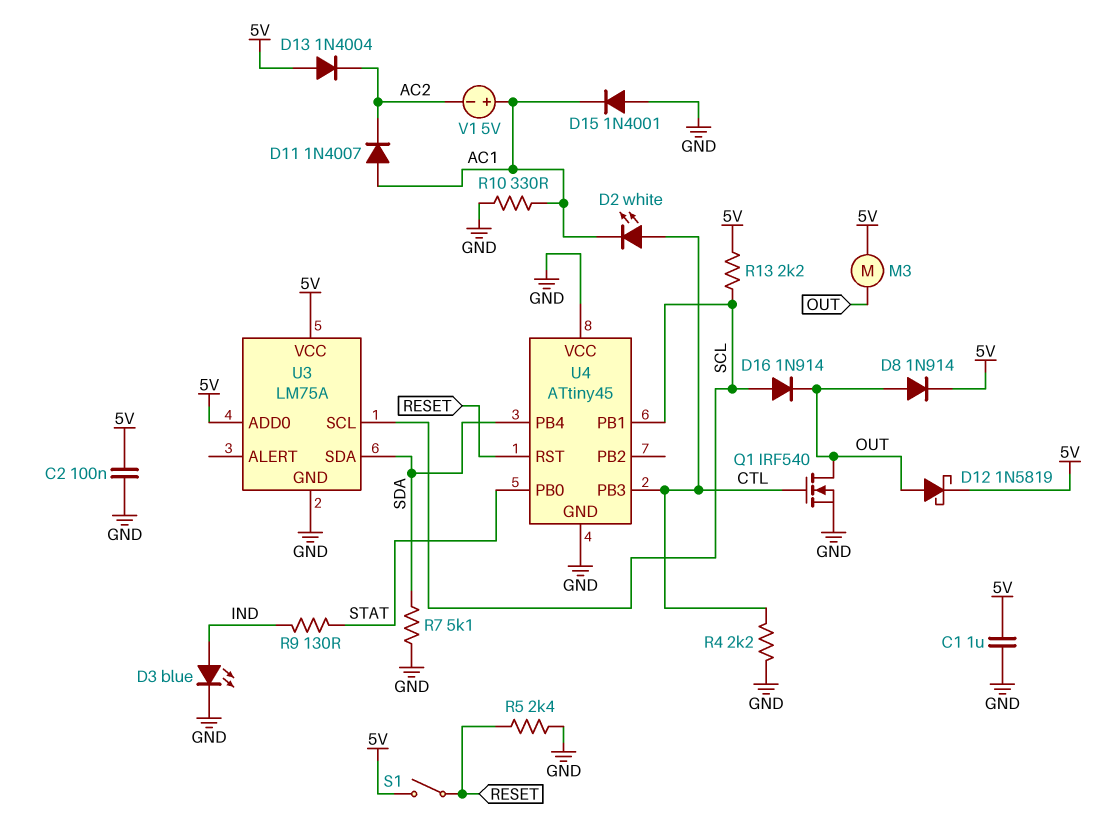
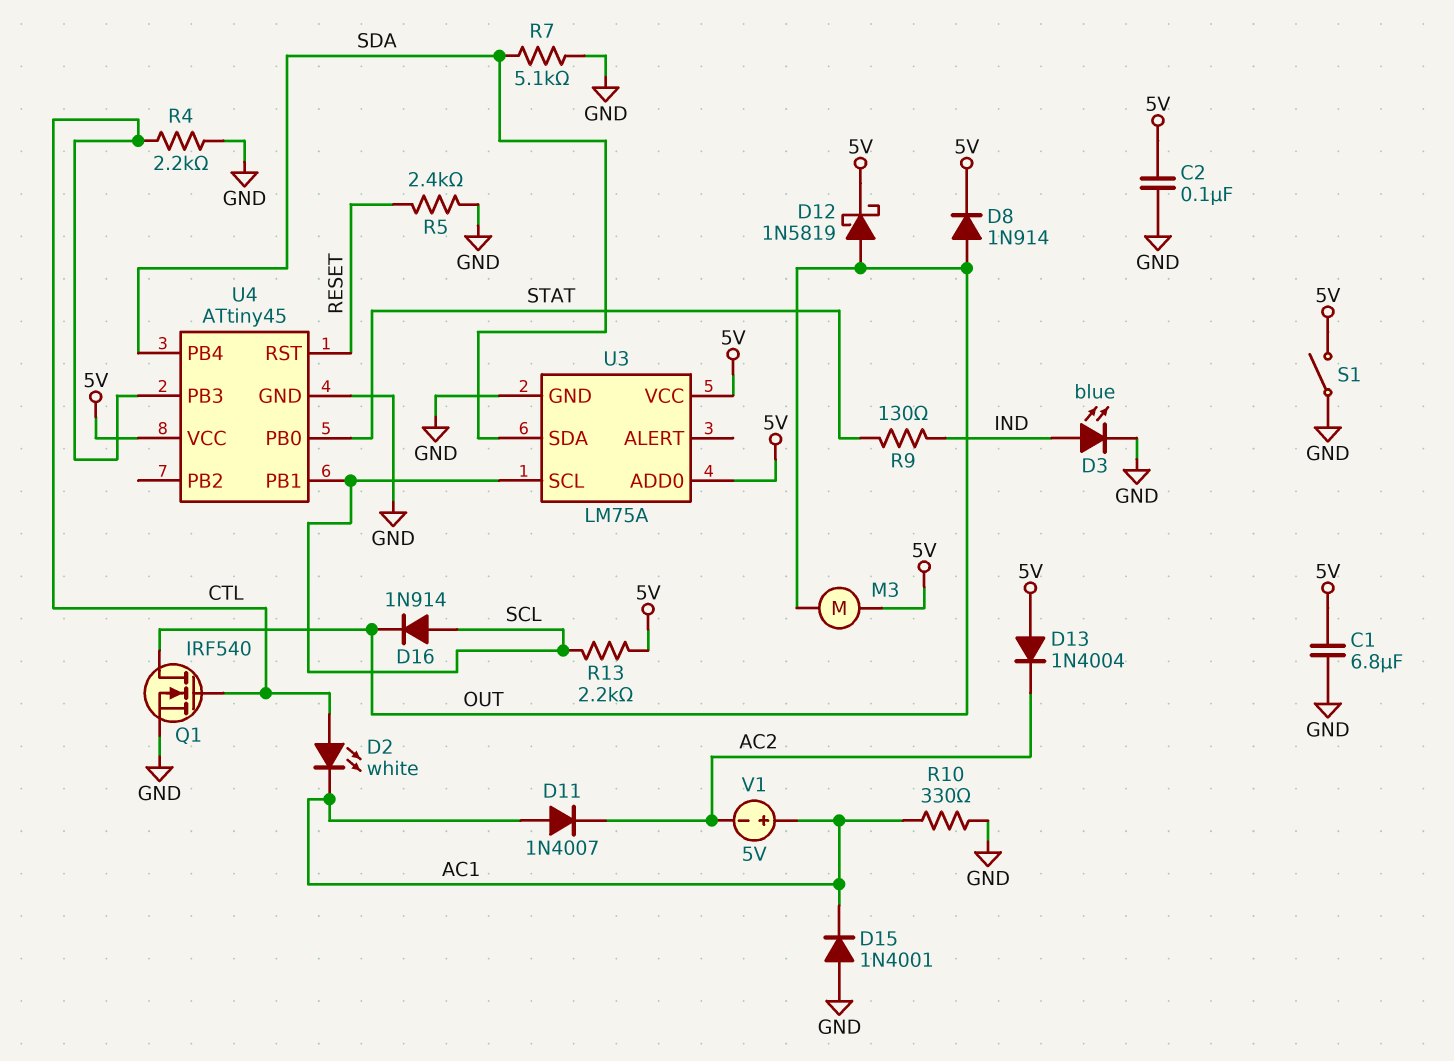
C1: 1uF (5V, GND) -> 6.8uF (5V, GND)
S1: switch (5V, RESET) -> switch (5V, GND)
U4 pin VCC: GND -> 5V

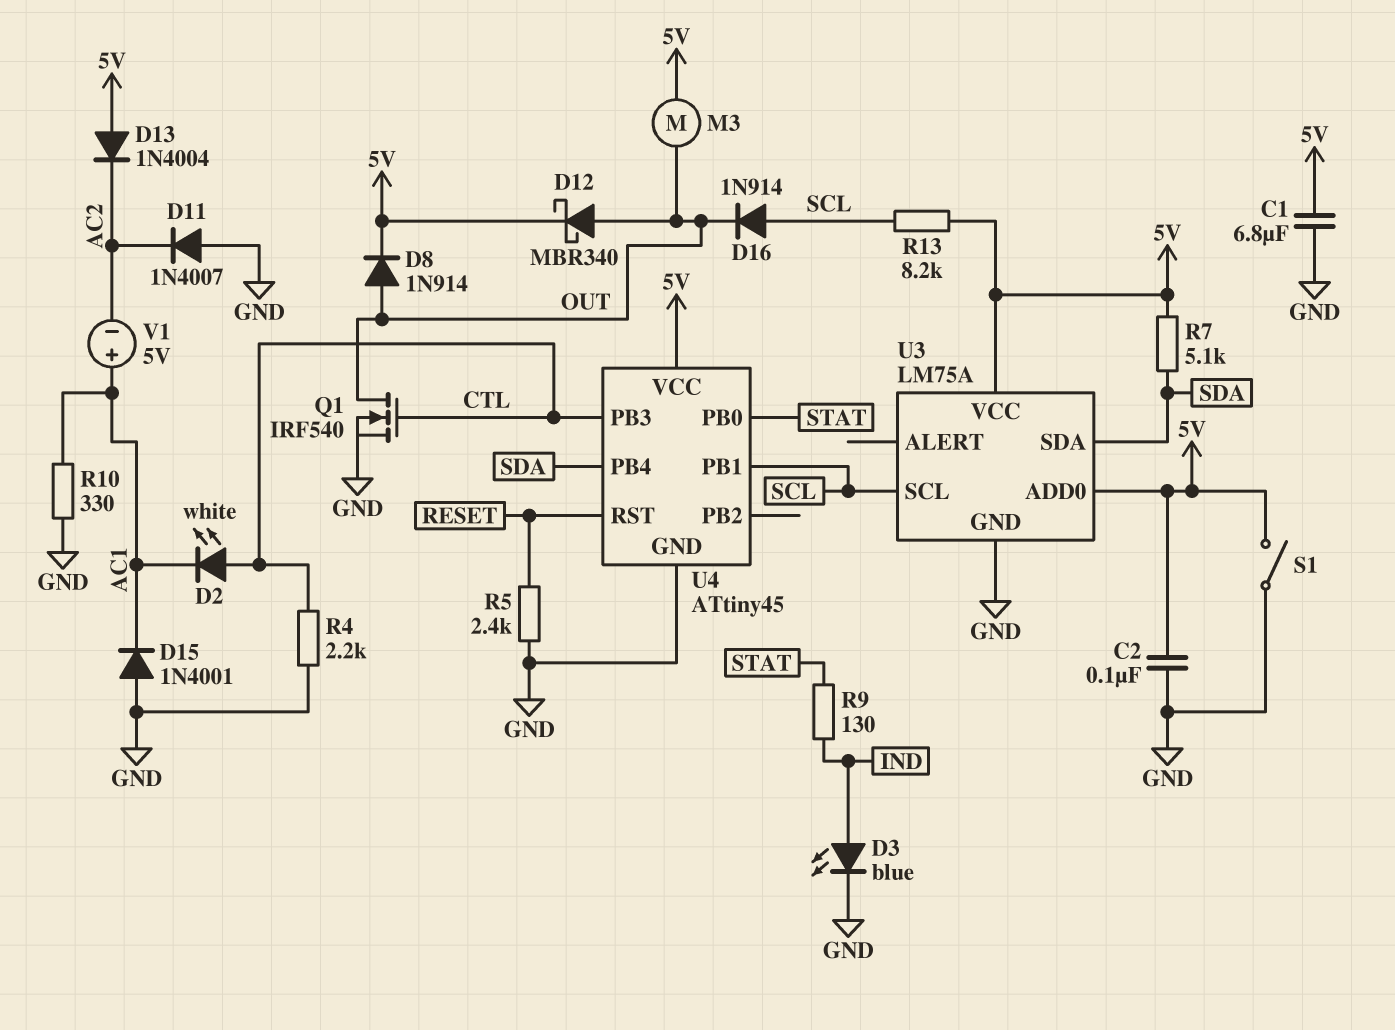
D11: diode 1N4007 (A AC1, K AC2) -> diode 1N4007 (A GND, K AC2)
D12: schottky 1N5819 (A OUT, K 5V) -> schottky MBR340 (A OUT, K 5V)
R7: 5.1k (GND, SDA) -> 5.1k (5V, SDA)
R13: 2.2k (5V, SCL) -> 8.2k (5V, SCL)

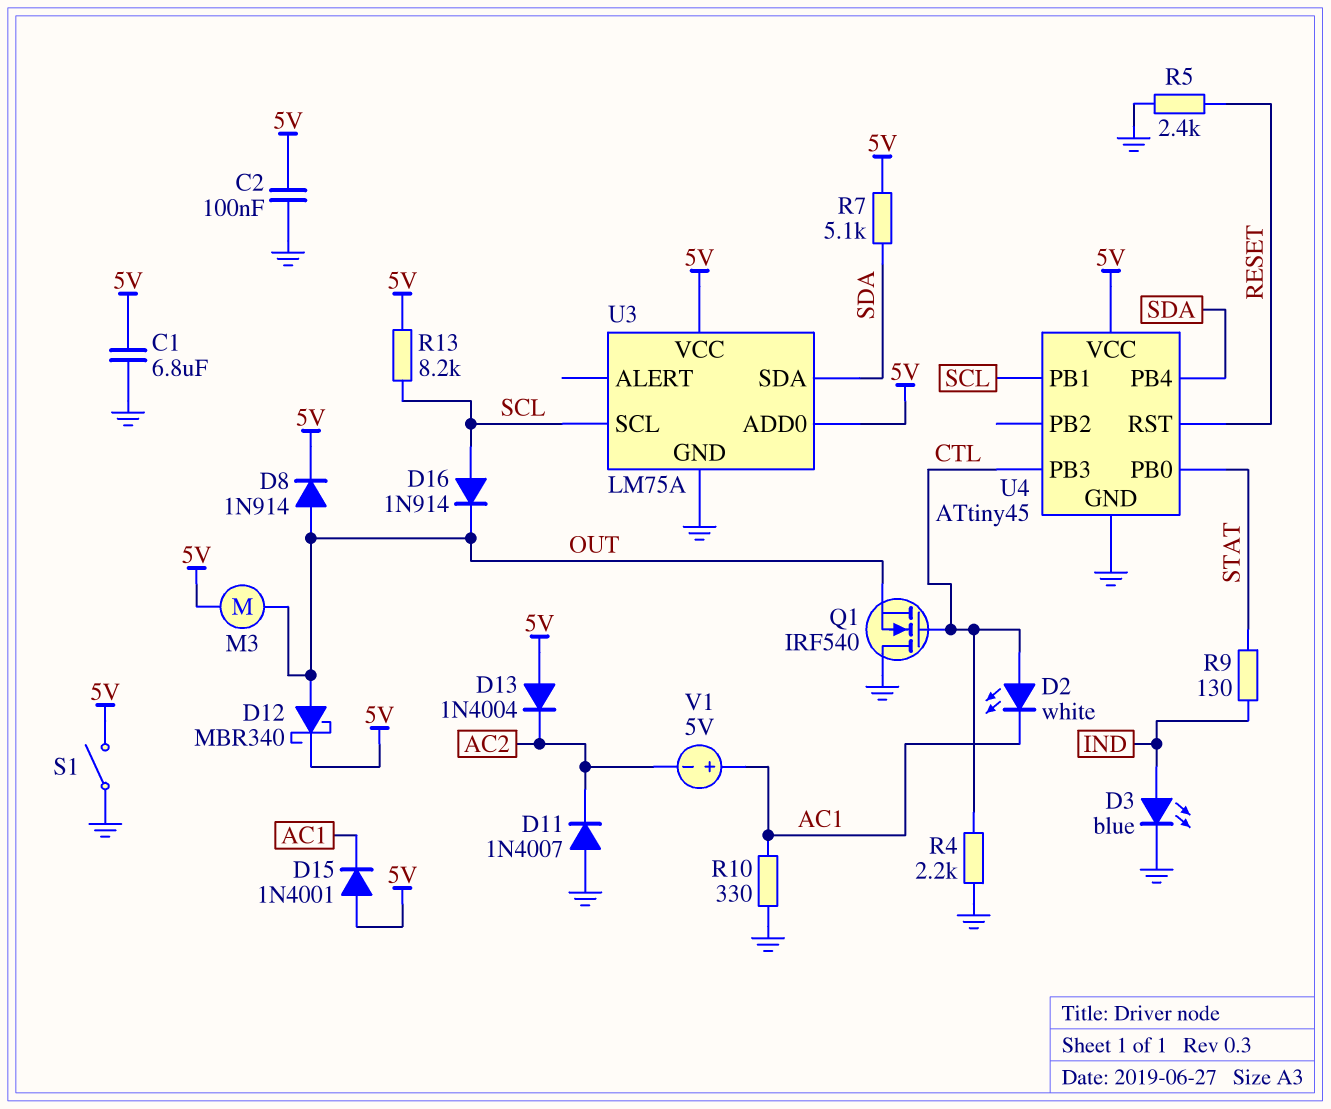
D15: diode 1N4001 (A GND, K AC1) -> diode 1N4001 (A 5V, K AC1)
Q1: NMOS IRF540 (G CTL, D OUT, S GND) -> NMOS IRF540 (G CTL, D GND, S OUT)

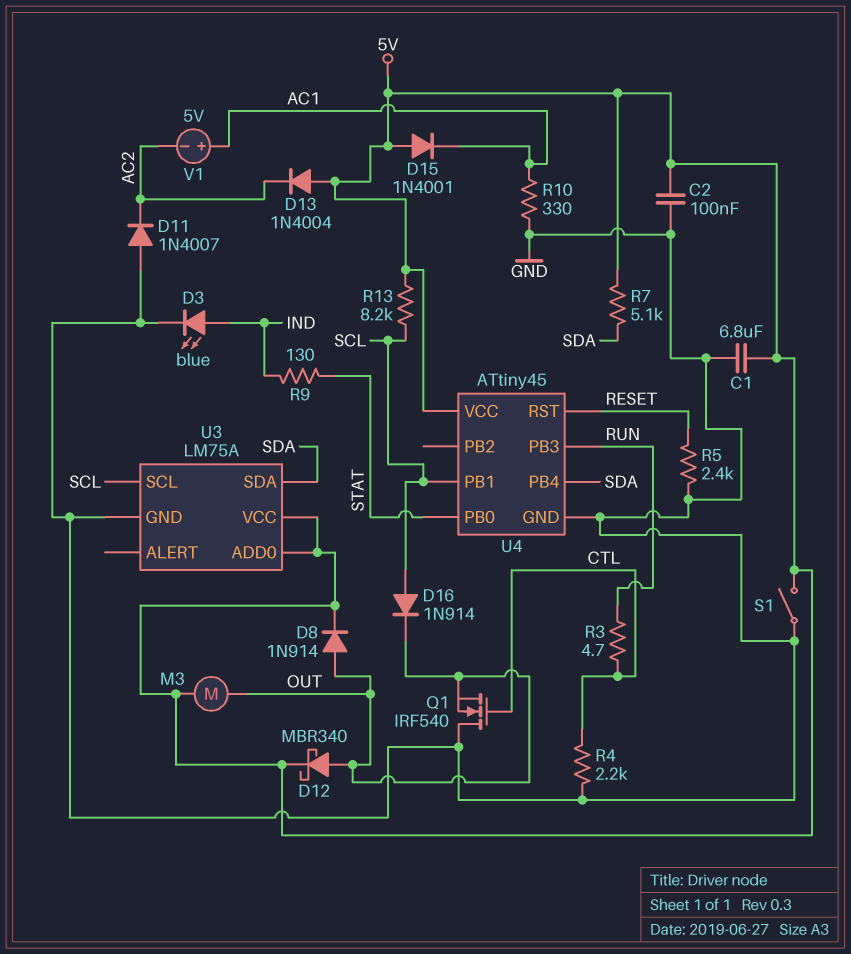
D2: LED white (A CTL, K AC1) -> none
R3: none -> 4.7 (CTL, RUN)
U4 pin PB3: CTL -> RUN

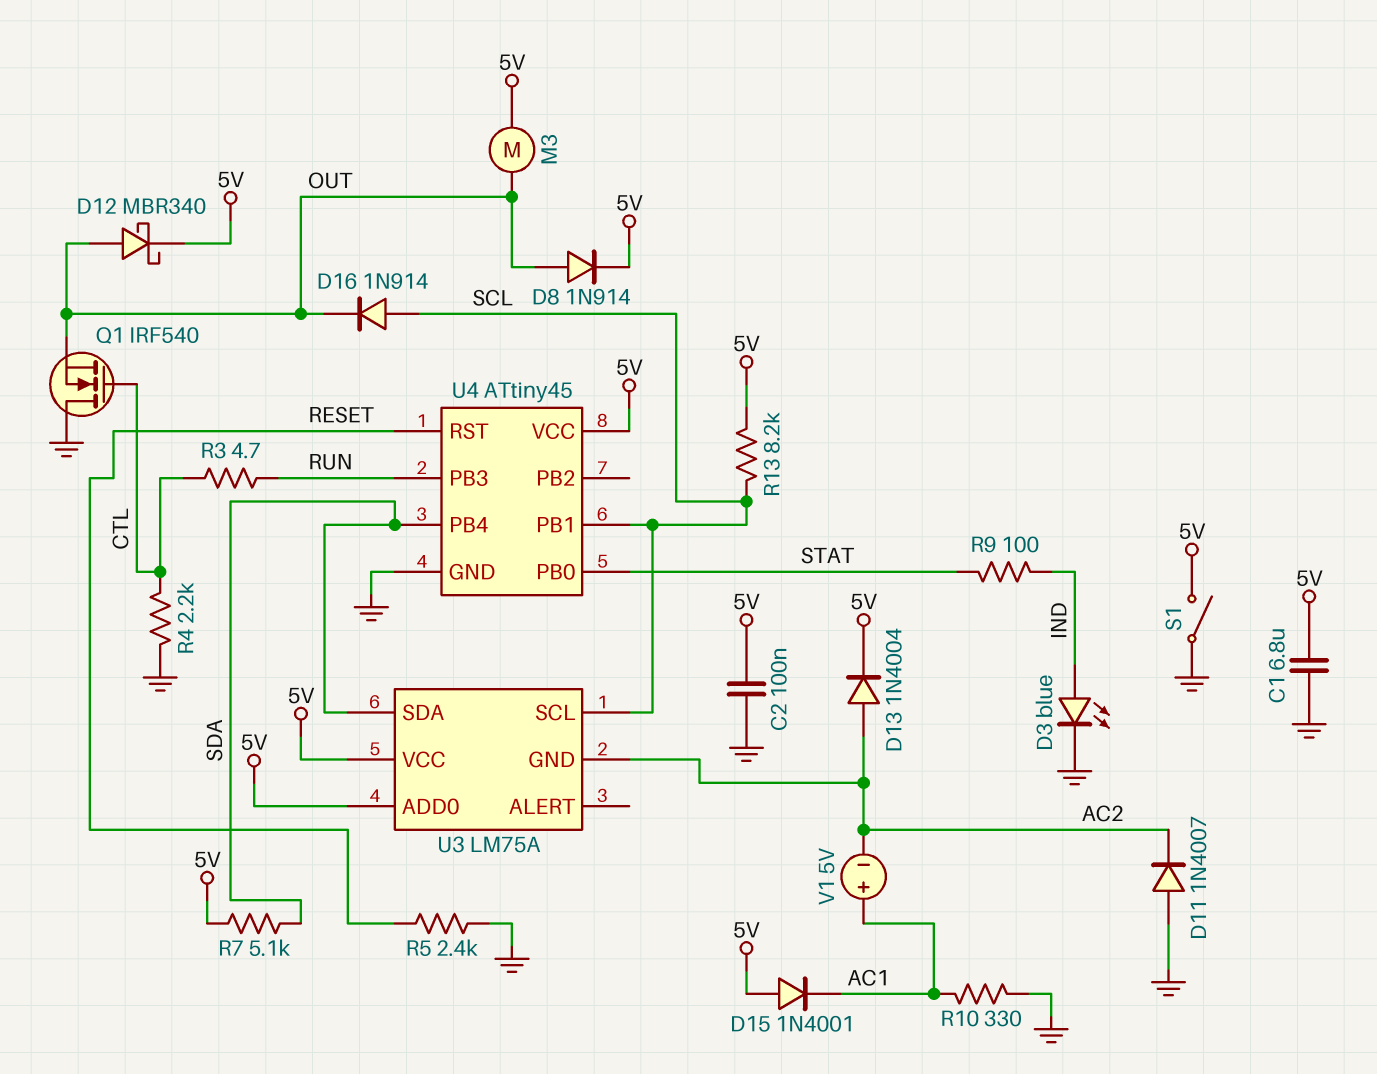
D13: diode 1N4004 (A 5V, K AC2) -> diode 1N4004 (A AC2, K 5V)
R9: 130 (IND, STAT) -> 100 (IND, STAT)
U3 pin GND: GND -> AC2

